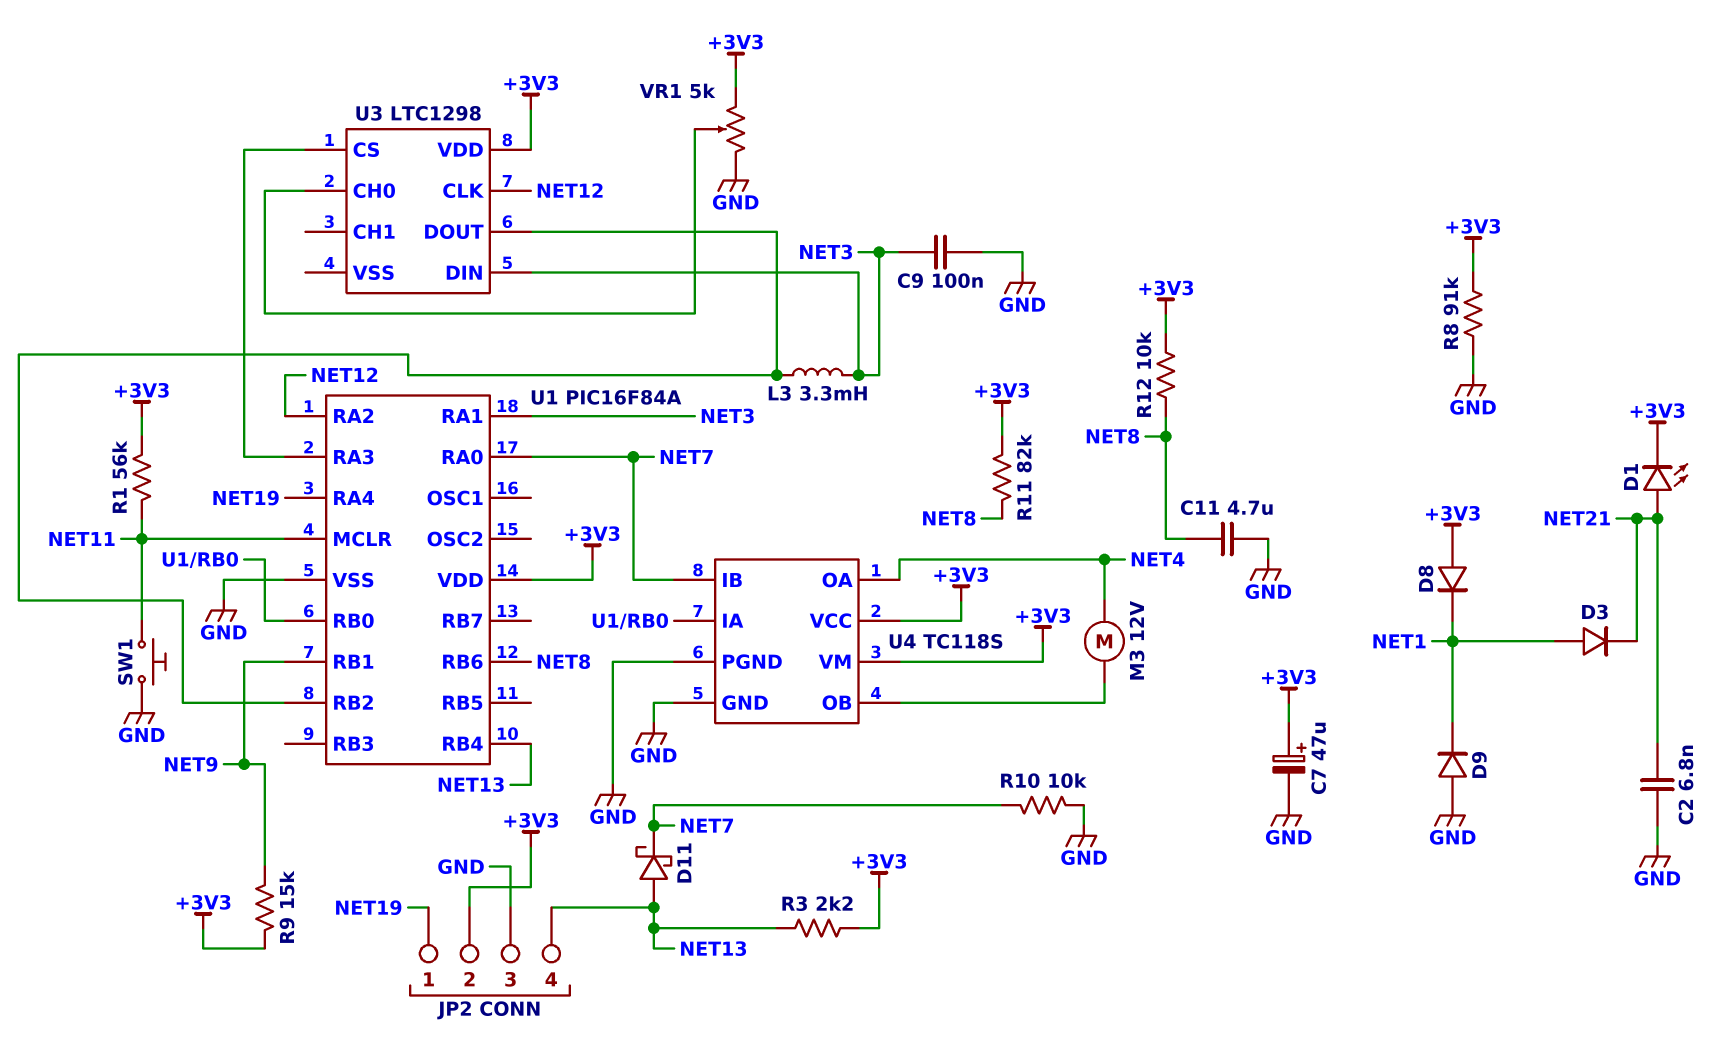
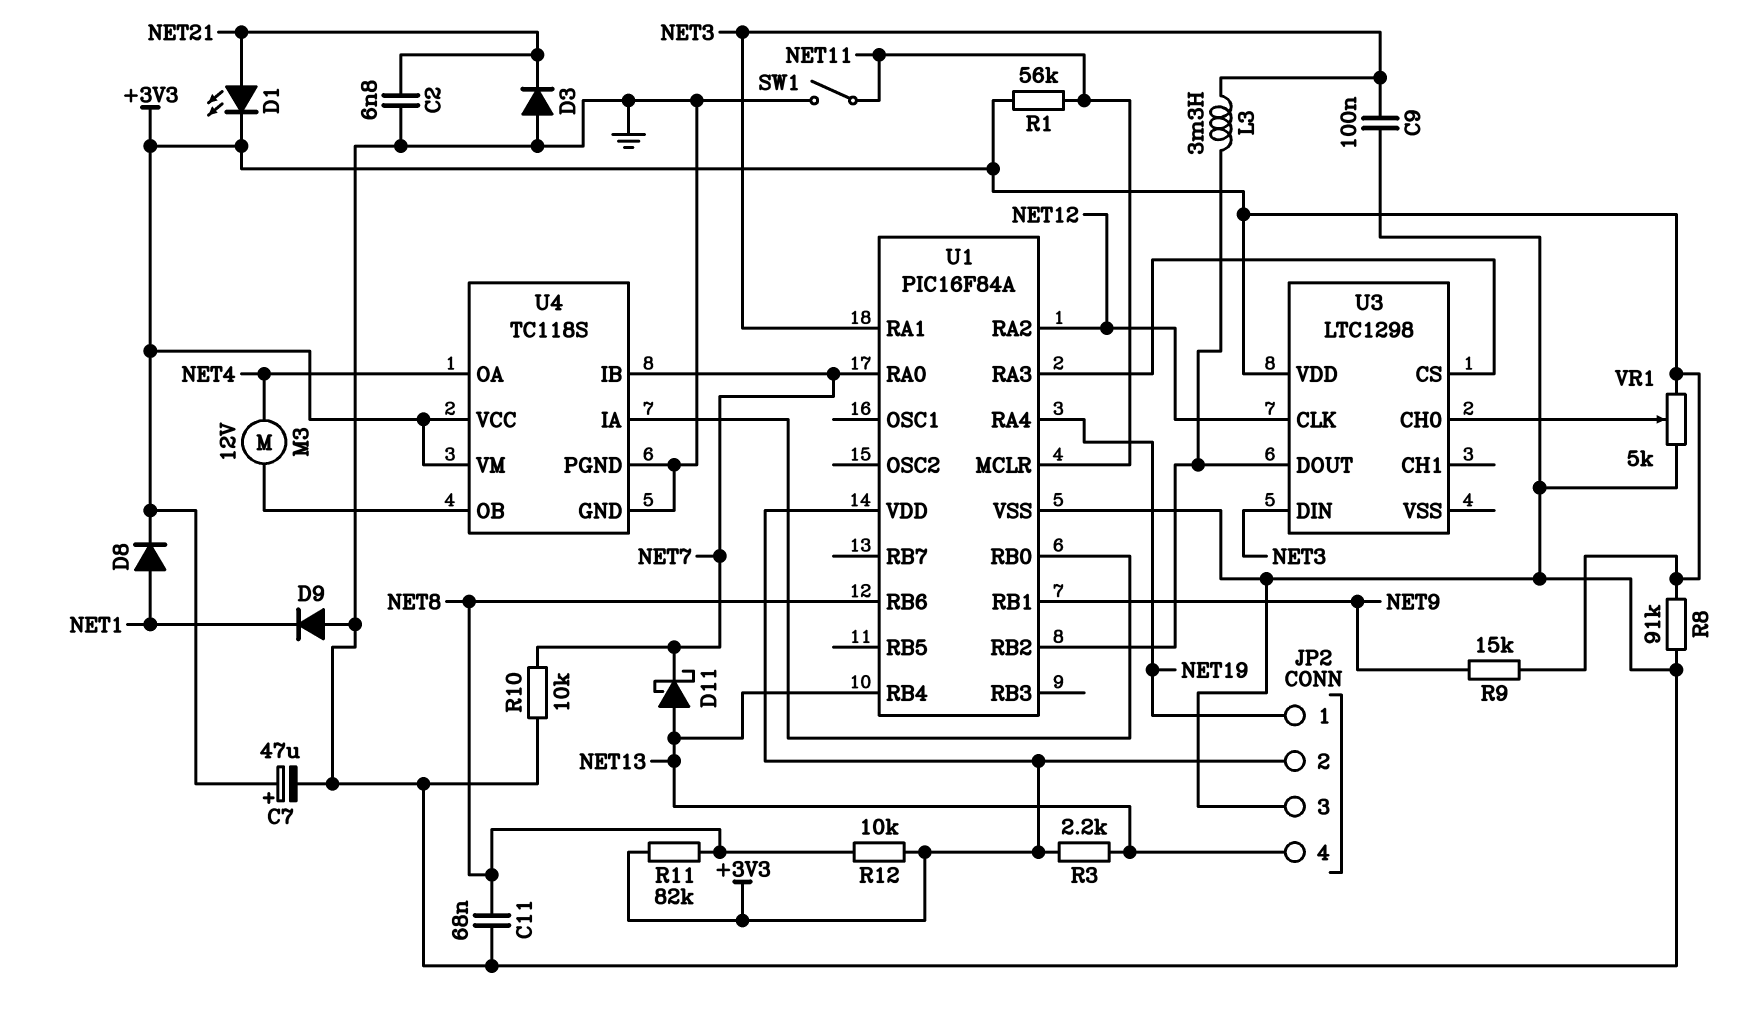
C11: 4.7uF (GND, NET8) -> 68nF (GND, NET8)
D3: diode (A NET1, K NET21) -> diode (A GND, K NET21)
D8: diode (A +3V3, K NET1) -> diode (A NET1, K +3V3)
SW1: button (GND, NET11) -> switch (GND, NET11)

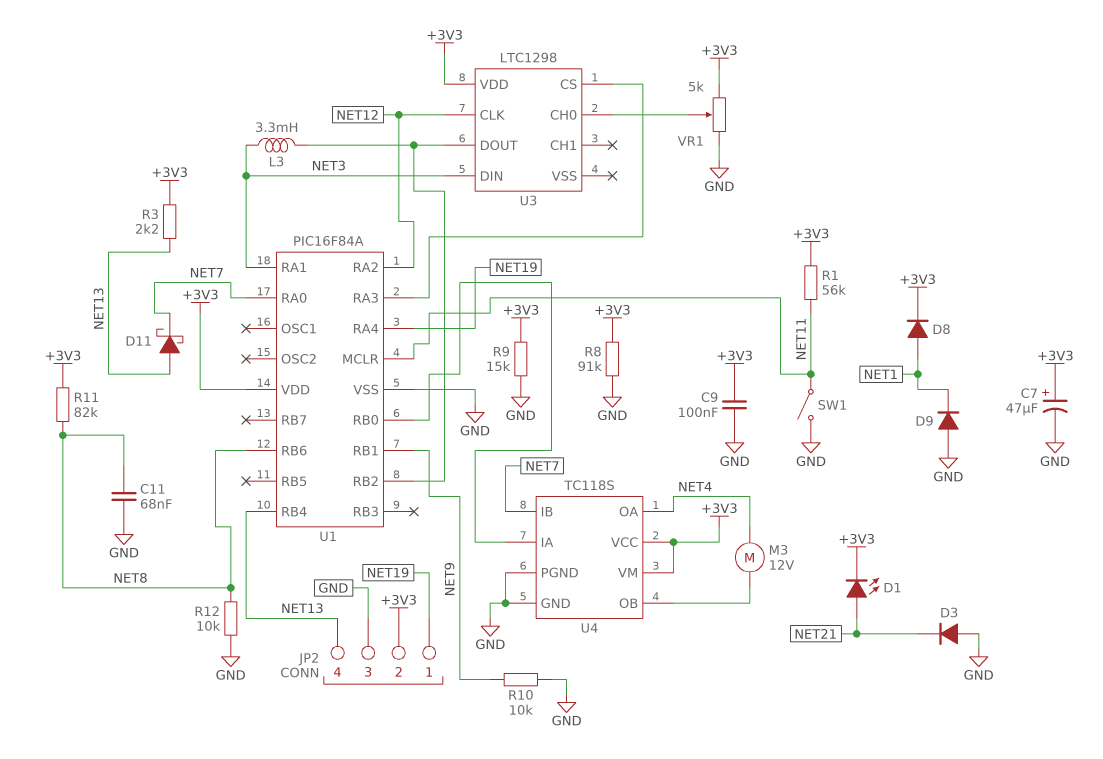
C2: 6.8nF (GND, NET21) -> none
C9: 100nF (GND, NET3) -> 100nF (+3V3, GND)
R9: 15k (+3V3, NET9) -> 15k (+3V3, GND)
R10: 10k (GND, NET7) -> 10k (GND, NET9)
R12: 10k (+3V3, NET8) -> 10k (GND, NET8)

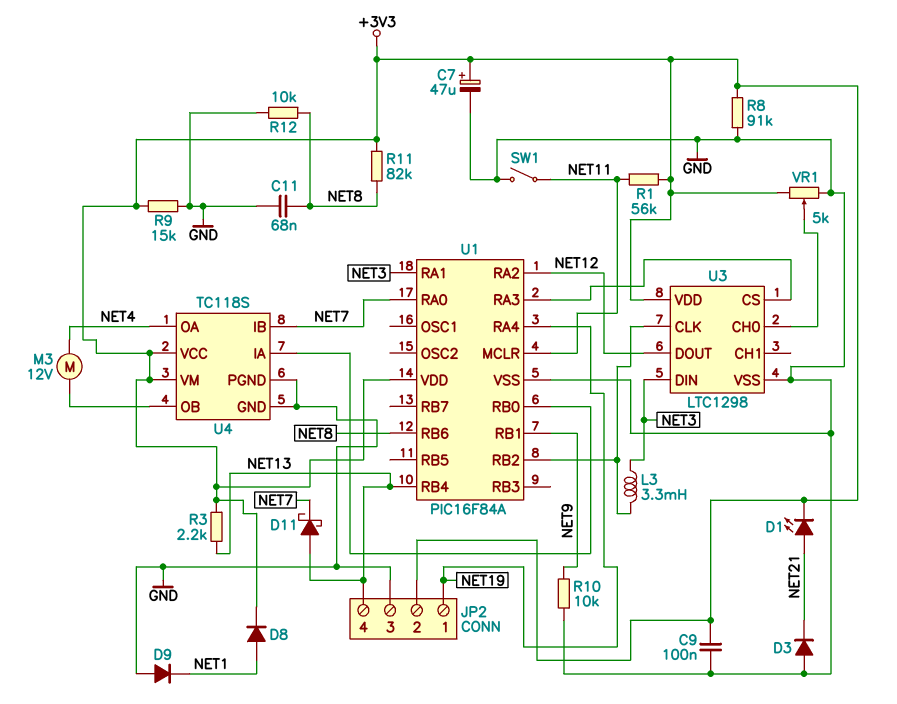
U3 pin CLK: NET12 -> U1/RB2
U3 pin DOUT: U1/RB2 -> NET12
U3 pin VSS: none -> GND

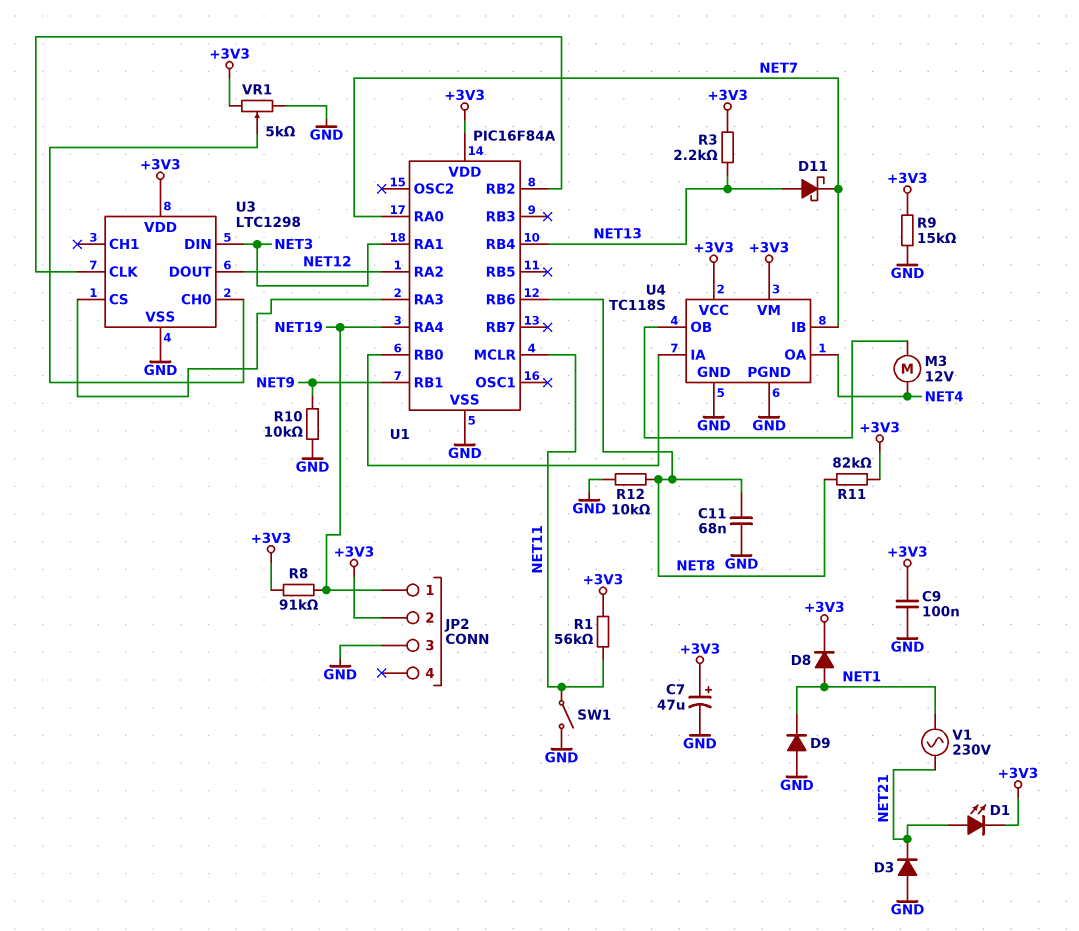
JP2 pin 4: NET13 -> none
L3: 3.3mH (NET3, U1/RB2) -> none
R8: 91k (+3V3, GND) -> 91k (+3V3, NET19)
V1: none -> AC 230V (NET1, NET21)

